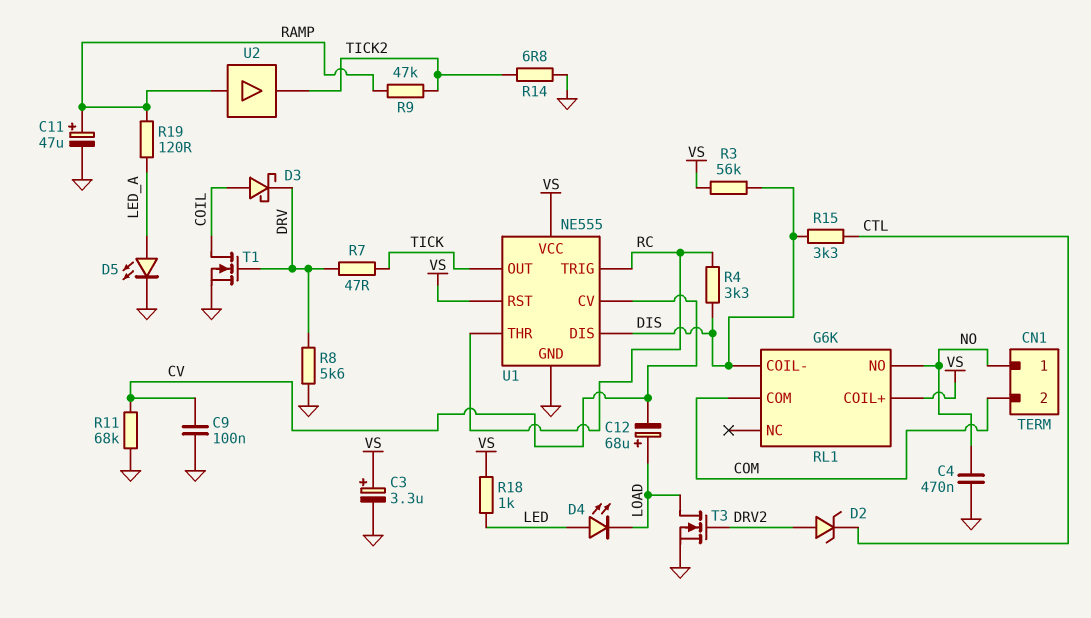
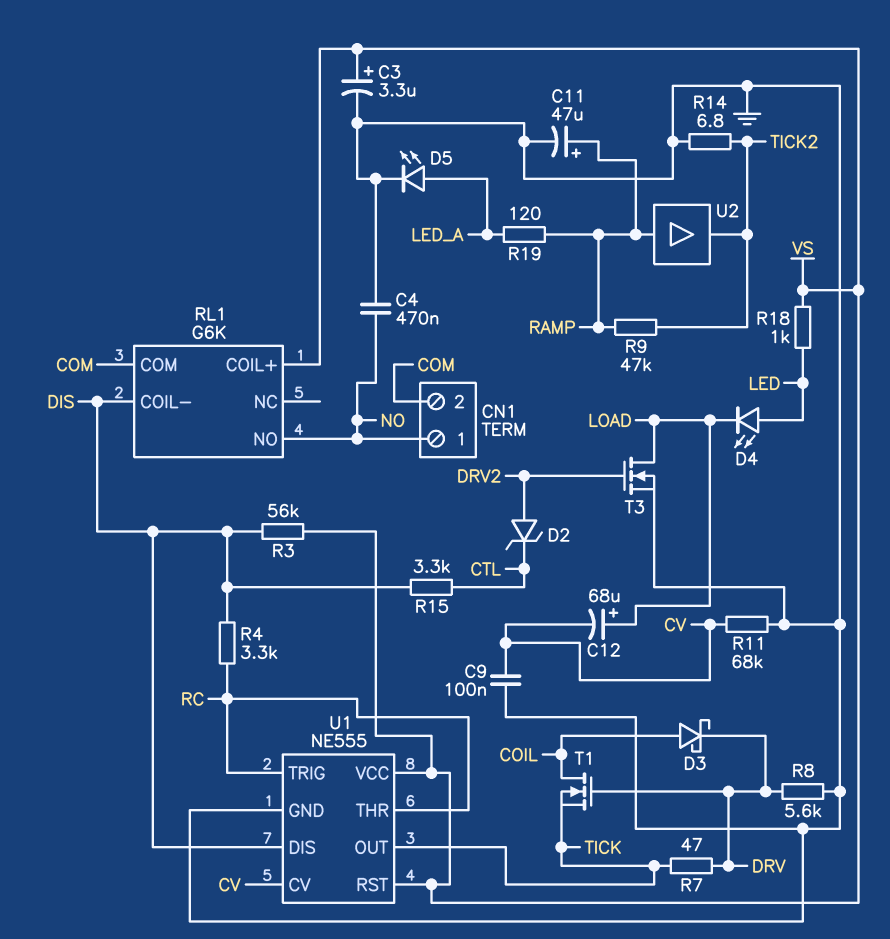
T1: NMOS (G DRV, D COIL, S GND) -> NMOS (G DRV, D COIL, S TICK)

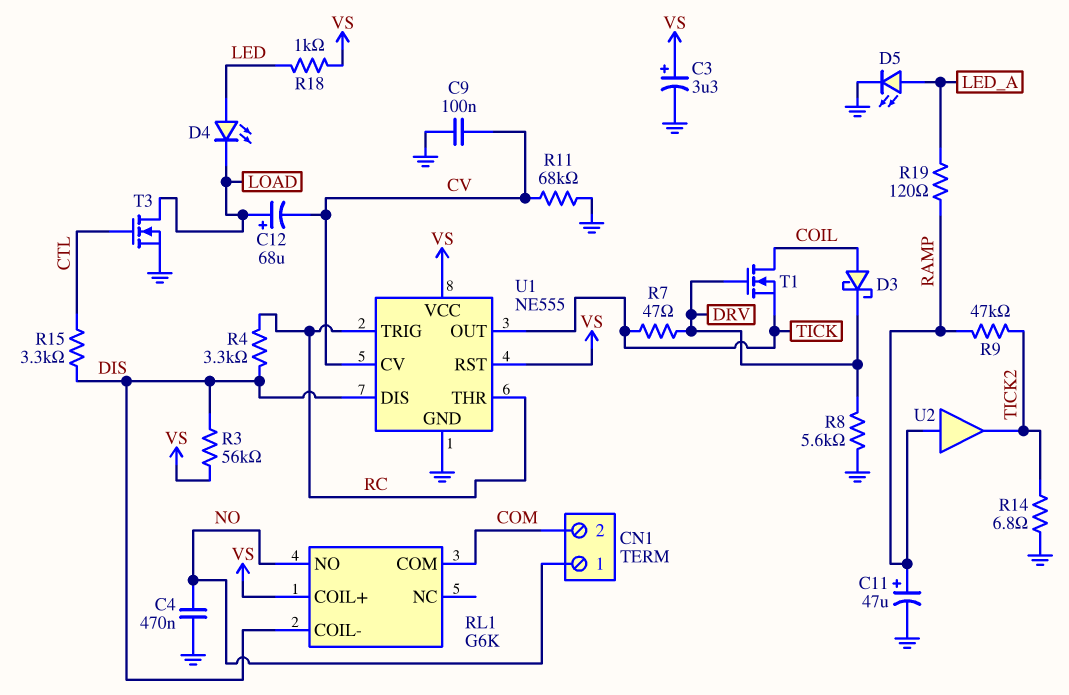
D2: zener (A DRV2, K CTL) -> none
T3: NMOS (G DRV2, D LOAD, S GND) -> NMOS (G CTL, D LOAD, S GND)

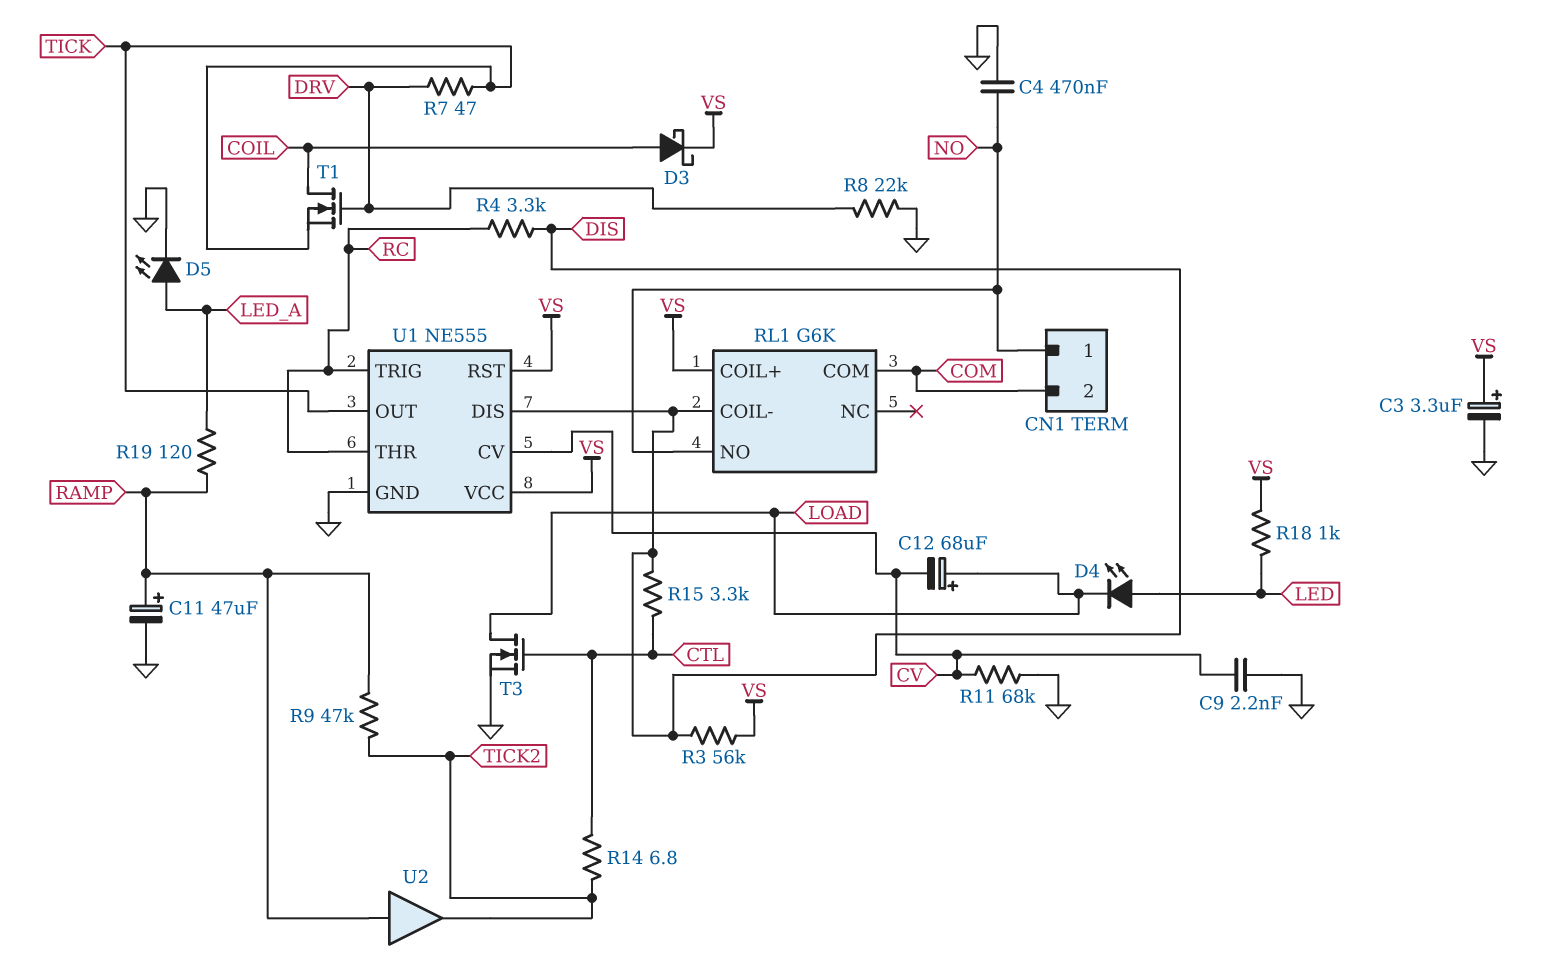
C9: 100nF (CV, GND) -> 2.2nF (CV, GND)
D3: schottky (A COIL, K DRV) -> schottky (A COIL, K VS)
R8: 5.6k (DRV, GND) -> 22k (DRV, GND)
R14: 6.8 (GND, TICK2) -> 6.8 (CTL, TICK2)

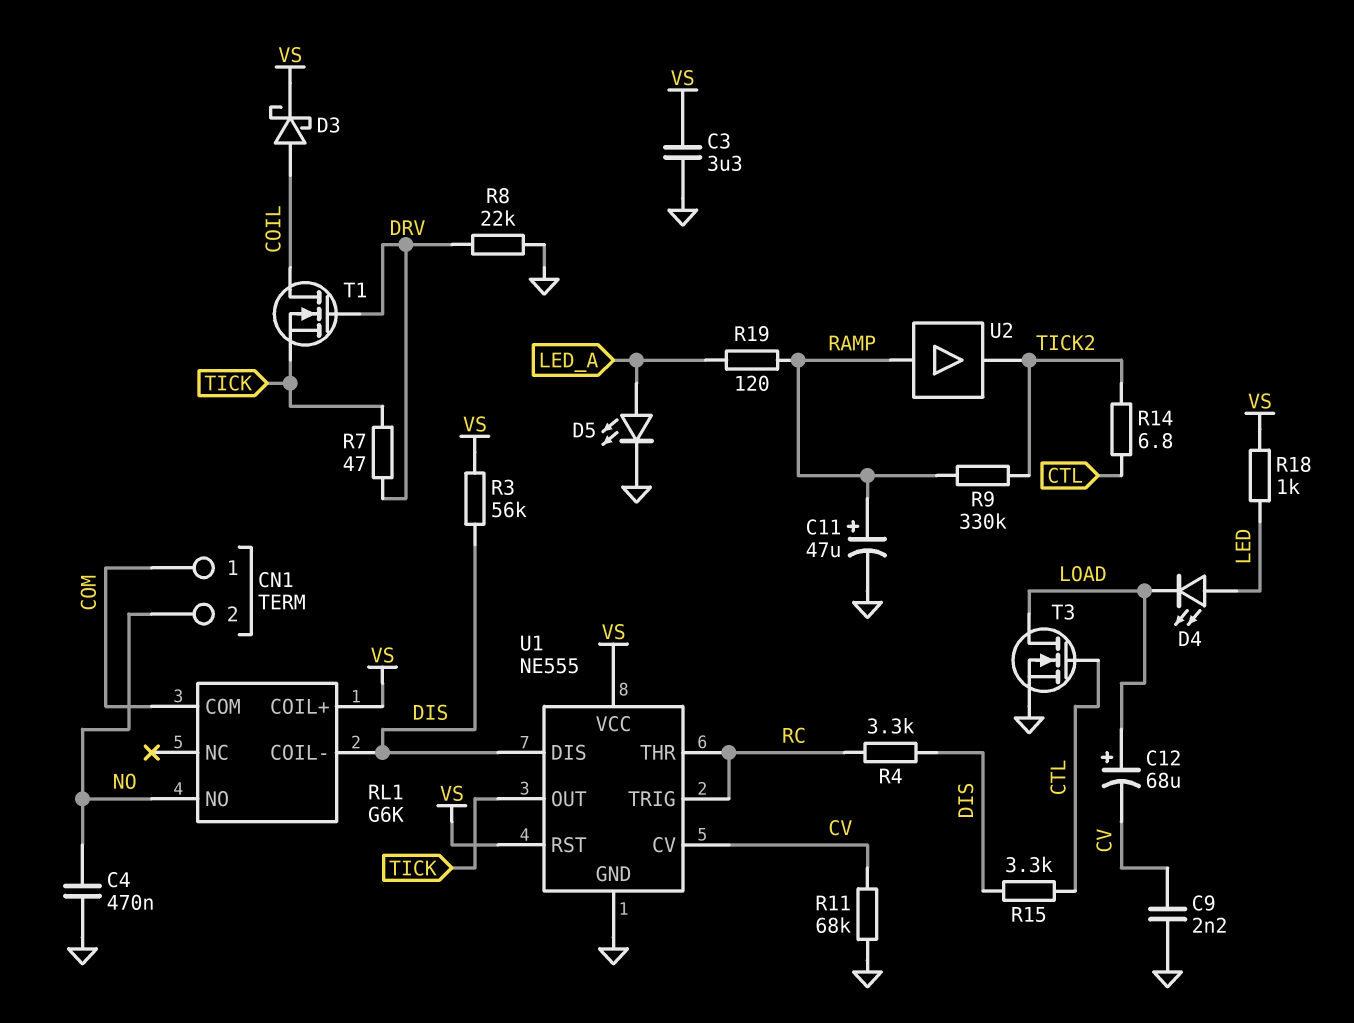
C3: 3.3uF (plus VS, minus GND) -> 3.3uF (GND, VS)
CN1 pin 1: NO -> COM
CN1 pin 2: COM -> NO
R9: 47k (RAMP, TICK2) -> 330k (RAMP, TICK2)

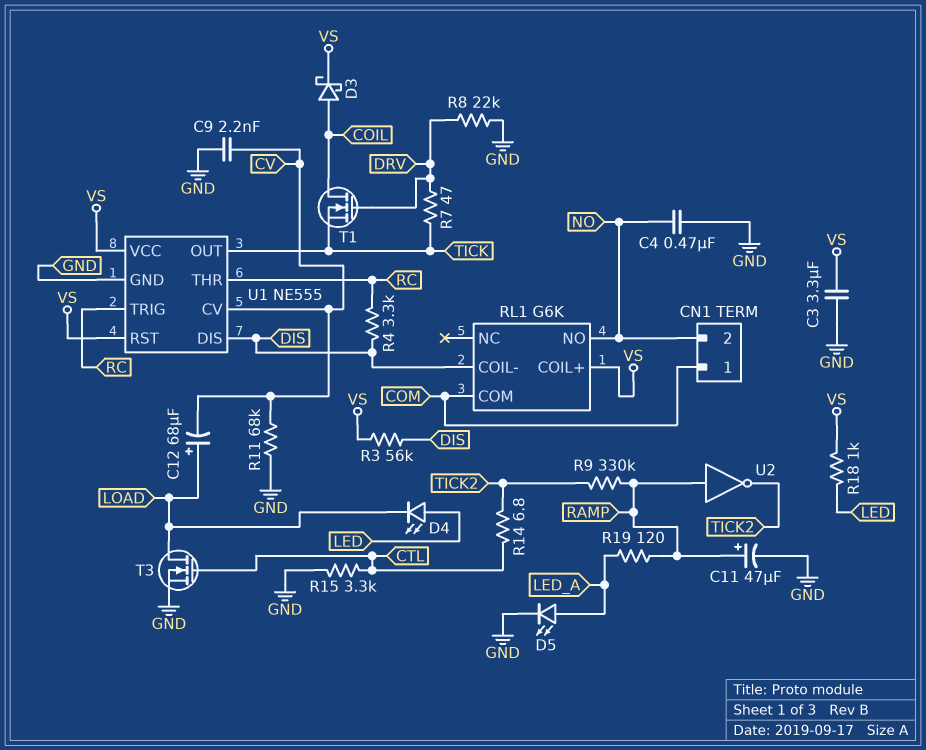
R15: 3.3k (CTL, DIS) -> 3.3k (CTL, GND)
U2: buffer (in RAMP, out TICK2) -> NOT (in RAMP, out TICK2)

